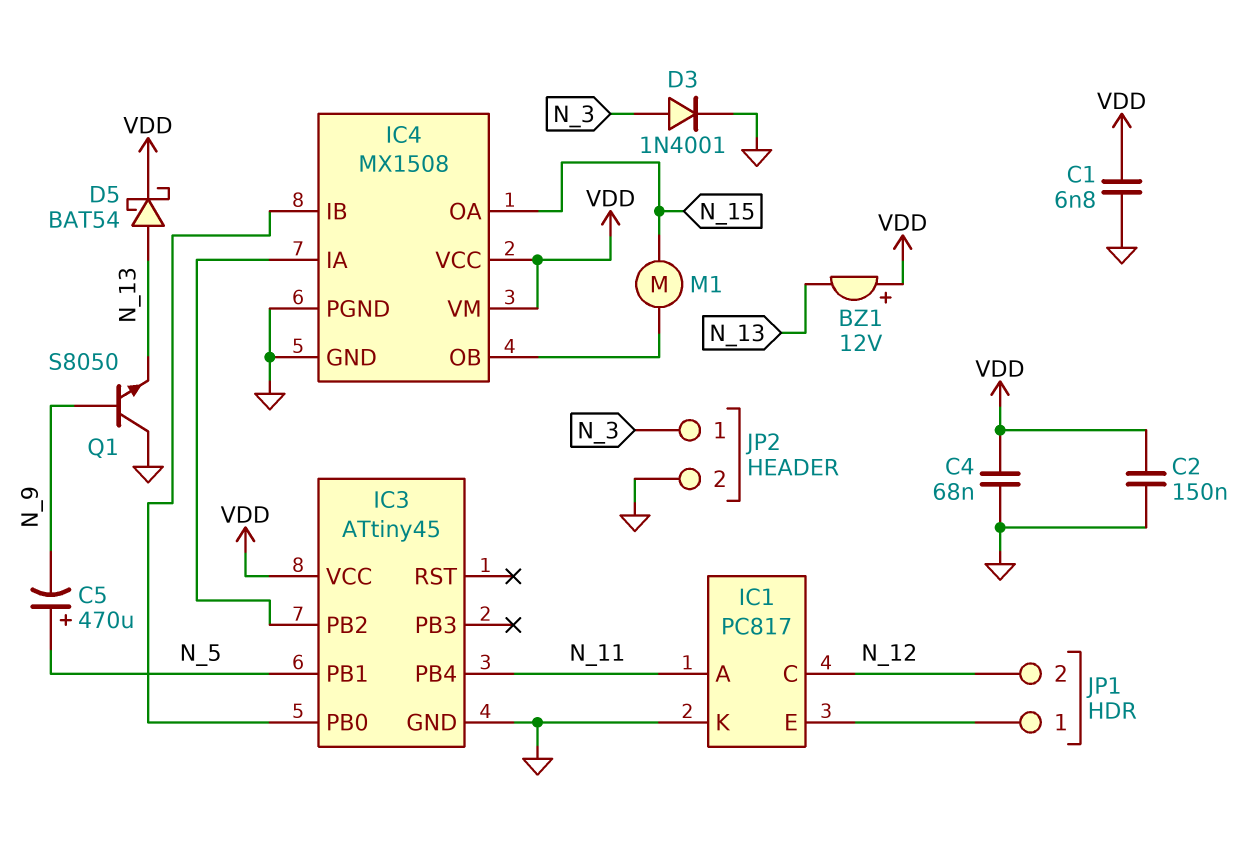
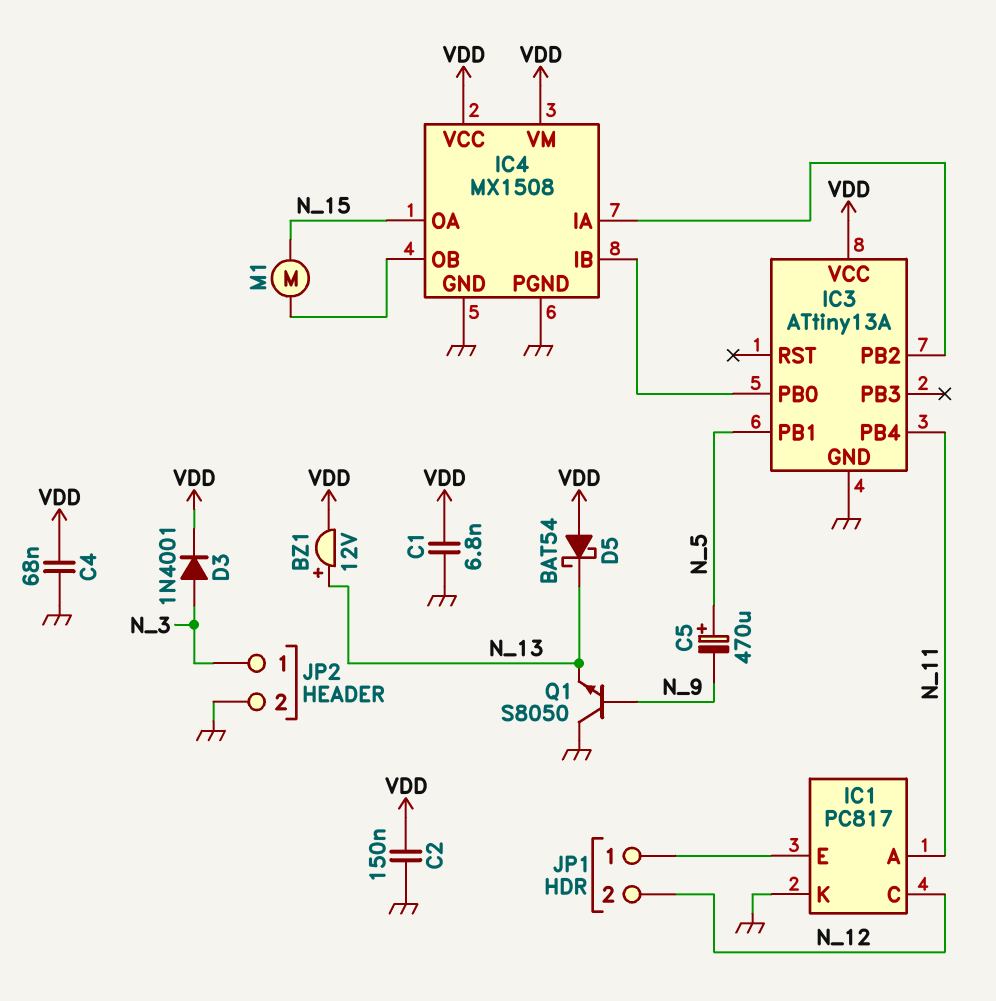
BZ1: buzzer 12V (plus VDD, minus N_13) -> buzzer 12V (plus N_13, minus VDD)
D3: diode 1N4001 (A N_3, K GND) -> diode 1N4001 (A N_3, K VDD)
D5: schottky BAT54 (A N_13, K VDD) -> schottky BAT54 (A VDD, K N_13)
IC3: ATtiny45 -> ATtiny13A

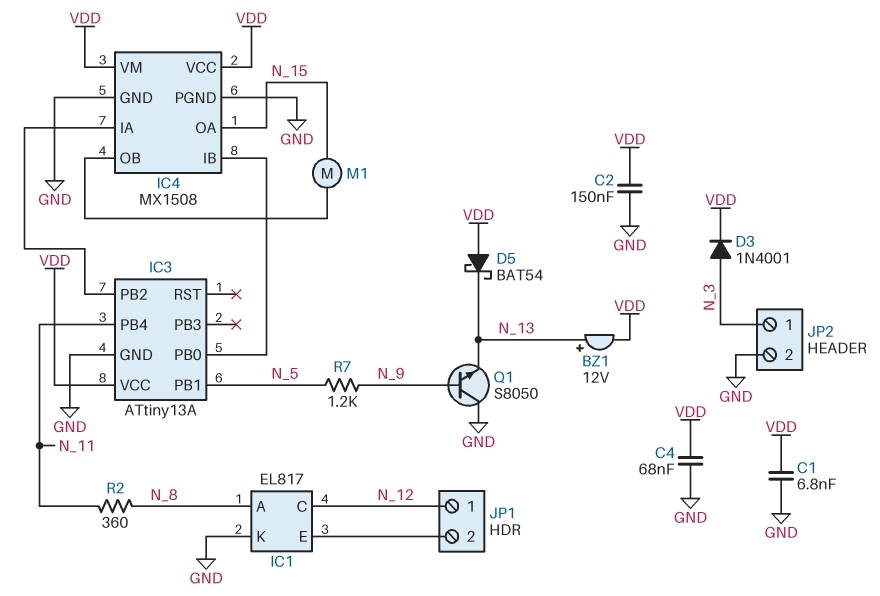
C5: 470uF (plus N_5, minus N_9) -> none
IC1: PC817 -> EL817
IC1 pin A: N_11 -> N_8
JP1 pin 1: IC1/E -> N_12
JP1 pin 2: N_12 -> IC1/E
R2: none -> 360 (N_8, N_11)
R7: none -> 1.2k (N_5, N_9)

